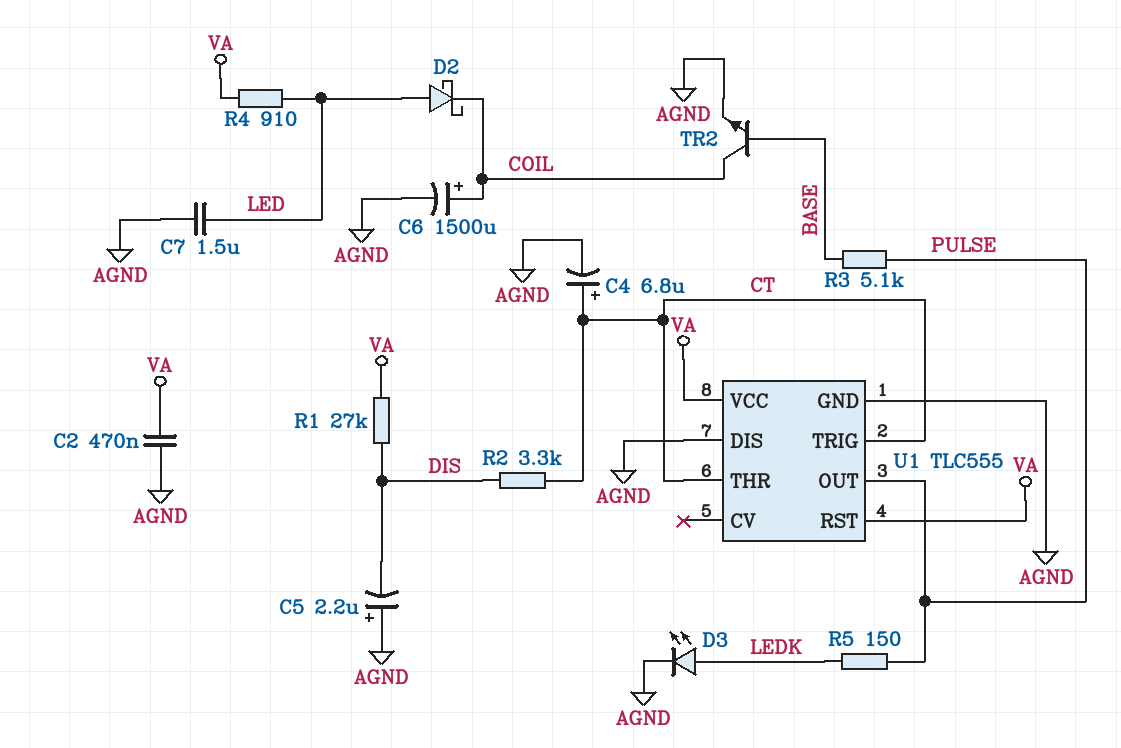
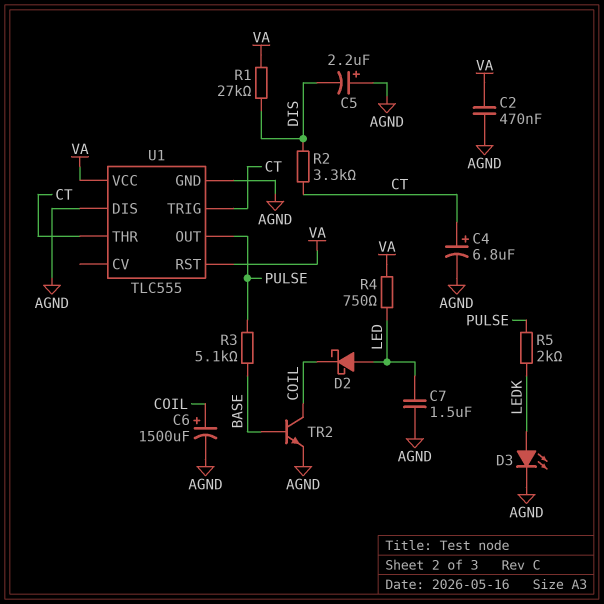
R4: 910 (LED, VA) -> 750 (LED, VA)
R5: 150 (LEDK, PULSE) -> 2k (LEDK, PULSE)

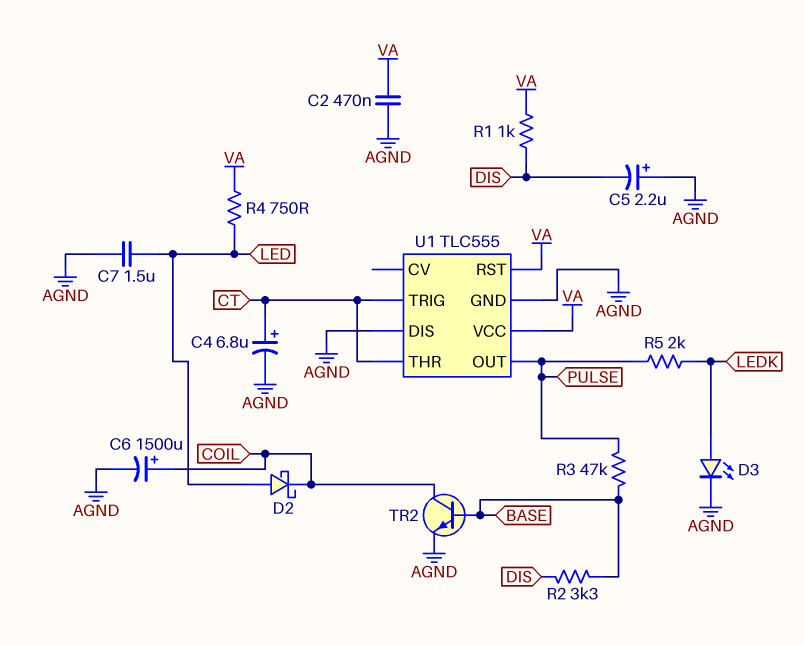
R1: 27k (DIS, VA) -> 1k (DIS, VA)
R2: 3.3k (CT, DIS) -> 3.3k (BASE, DIS)
R3: 5.1k (BASE, PULSE) -> 47k (BASE, PULSE)

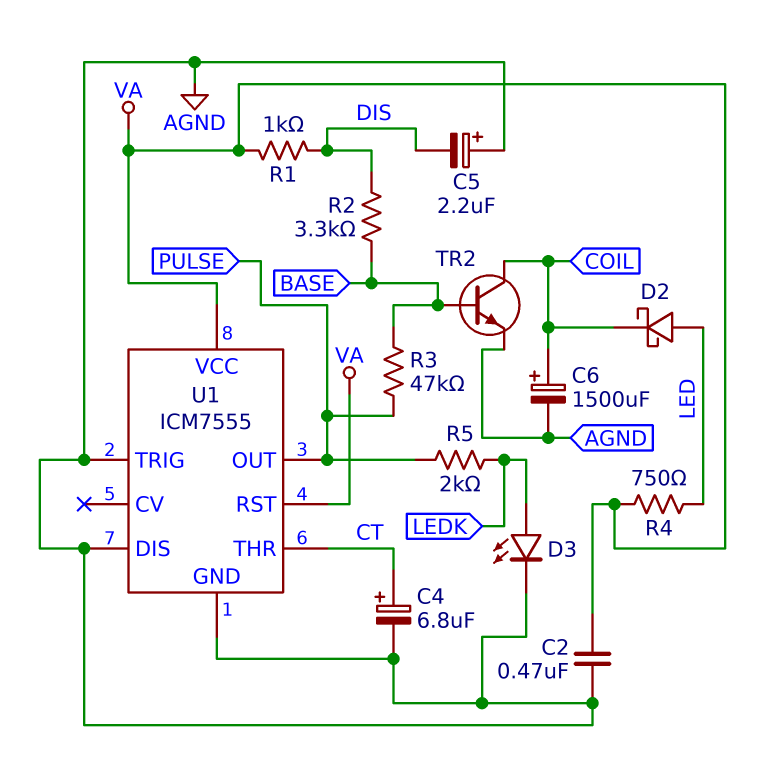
C7: 1.5uF (AGND, LED) -> none
U1: TLC555 -> ICM7555
U1 pin TRIG: CT -> AGND

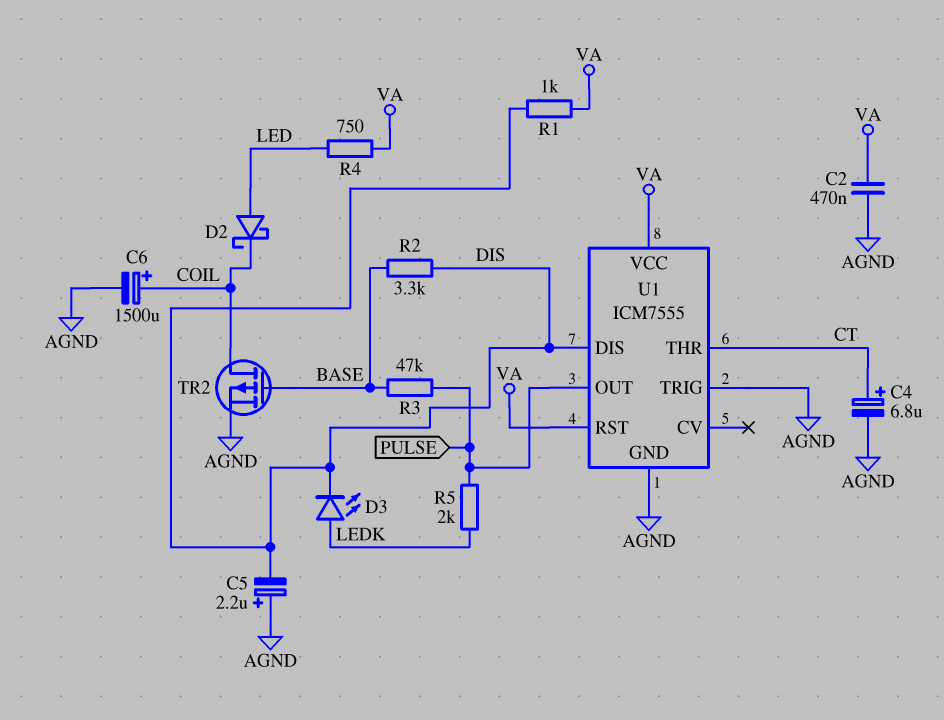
D3: LED (A LEDK, K AGND) -> LED (A LEDK, K DIS)
TR2: NPN (B BASE, C COIL, E AGND) -> PMOS (G BASE, D COIL, S AGND)
U1 pin DIS: AGND -> DIS

